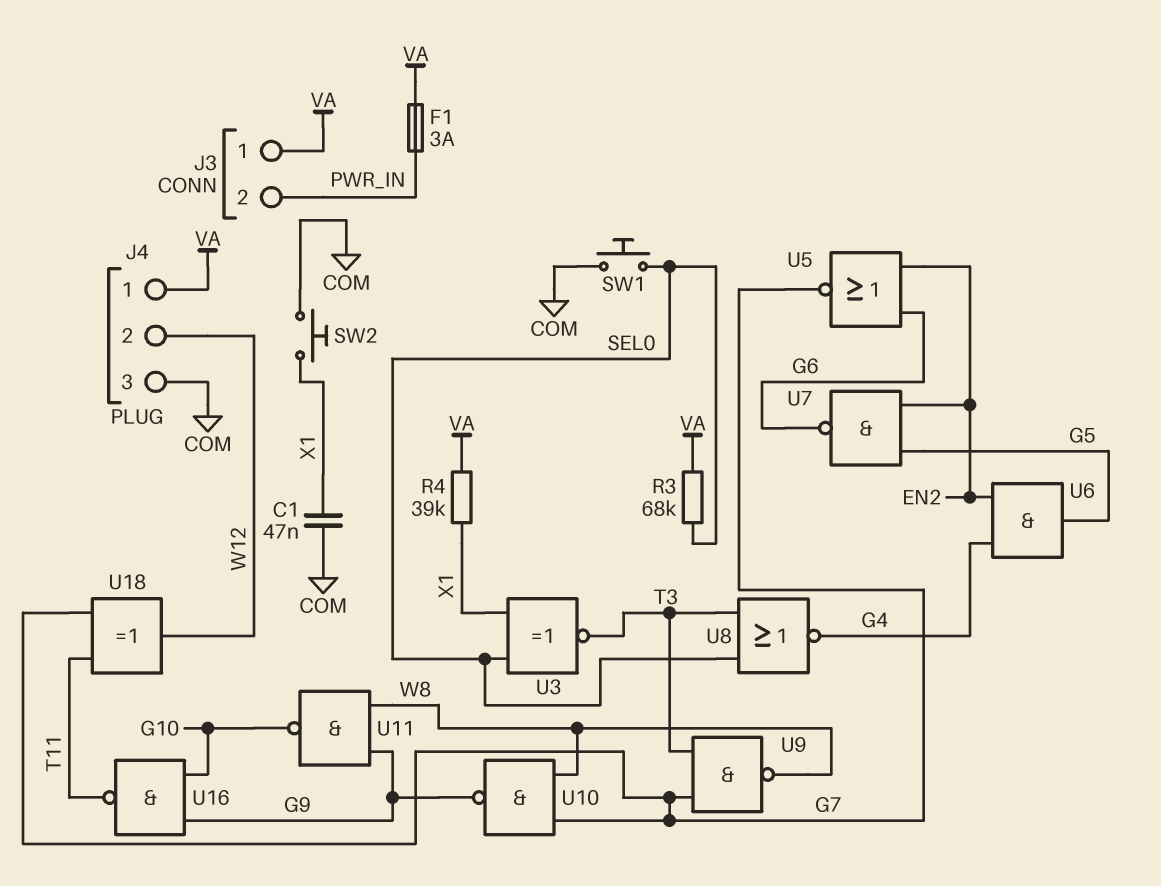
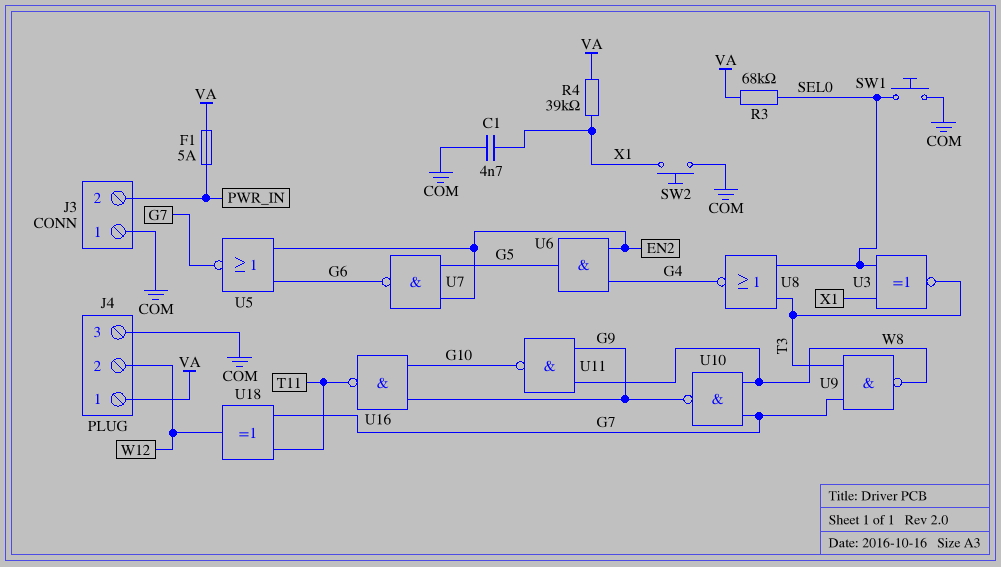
C1: 47nF (COM, X1) -> 4.7nF (COM, X1)
F1: 3A (PWR_IN, VA) -> 5A (PWR_IN, VA)
J3 pin 1: VA -> COM

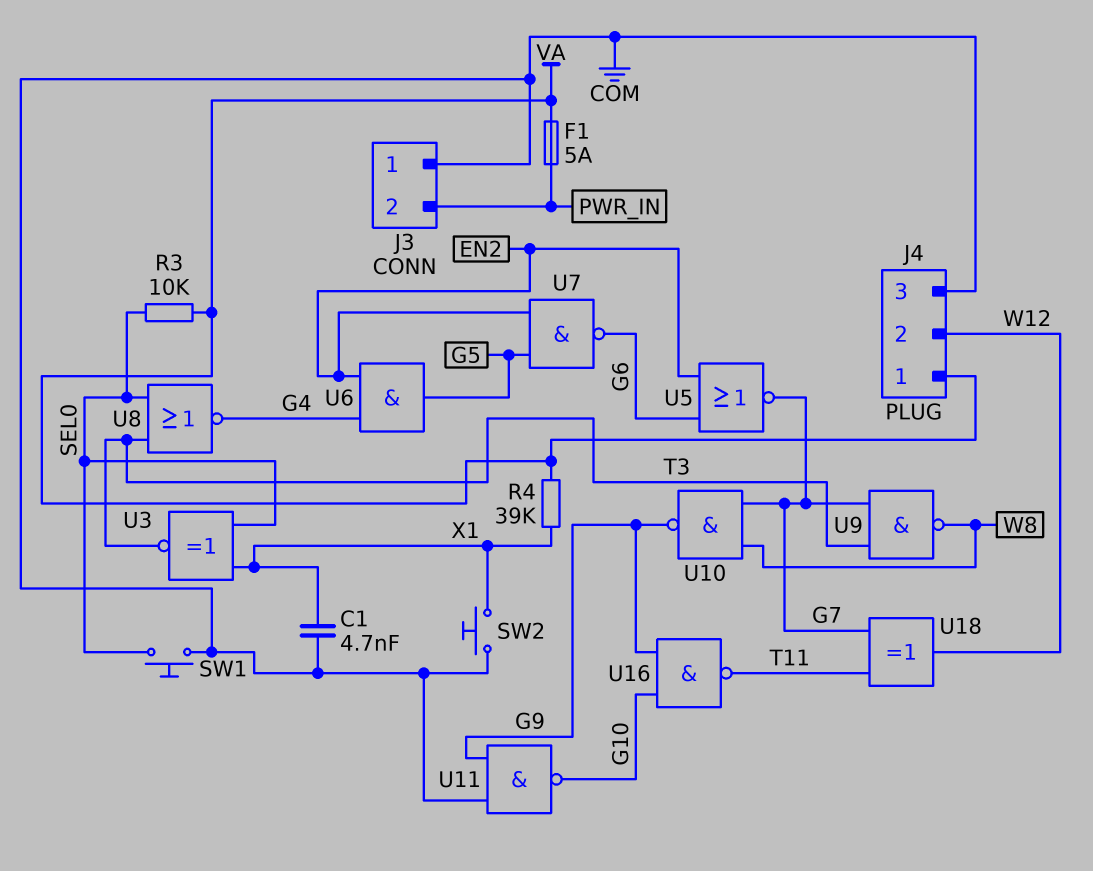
R3: 68k (SEL0, VA) -> 10k (SEL0, VA)
U11: NAND (in G9, in W8, out G10) -> NAND (in COM, in G9, out G10)

